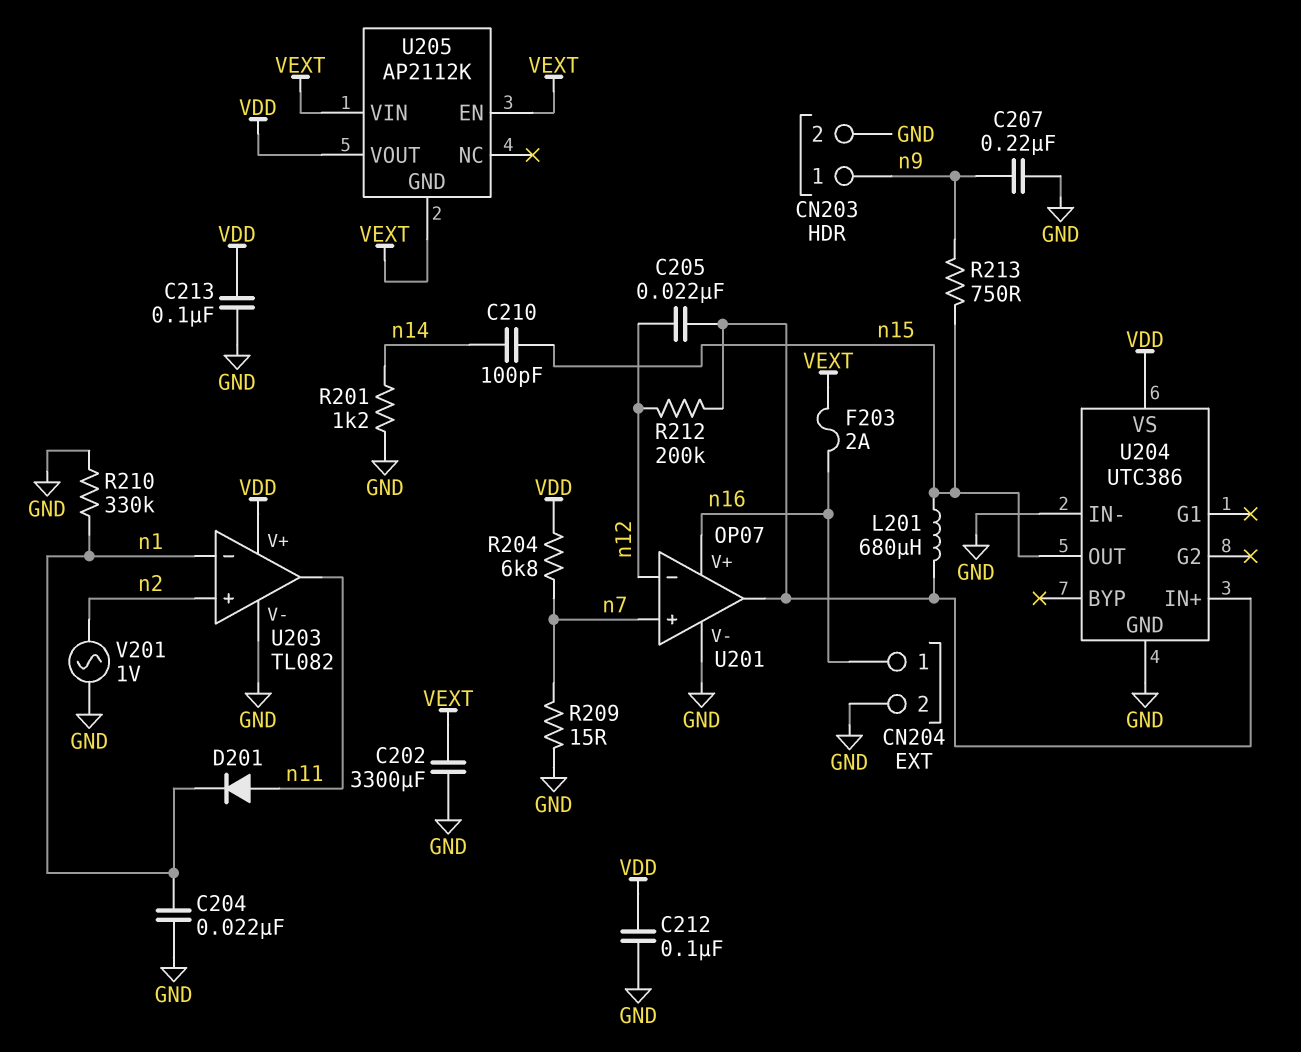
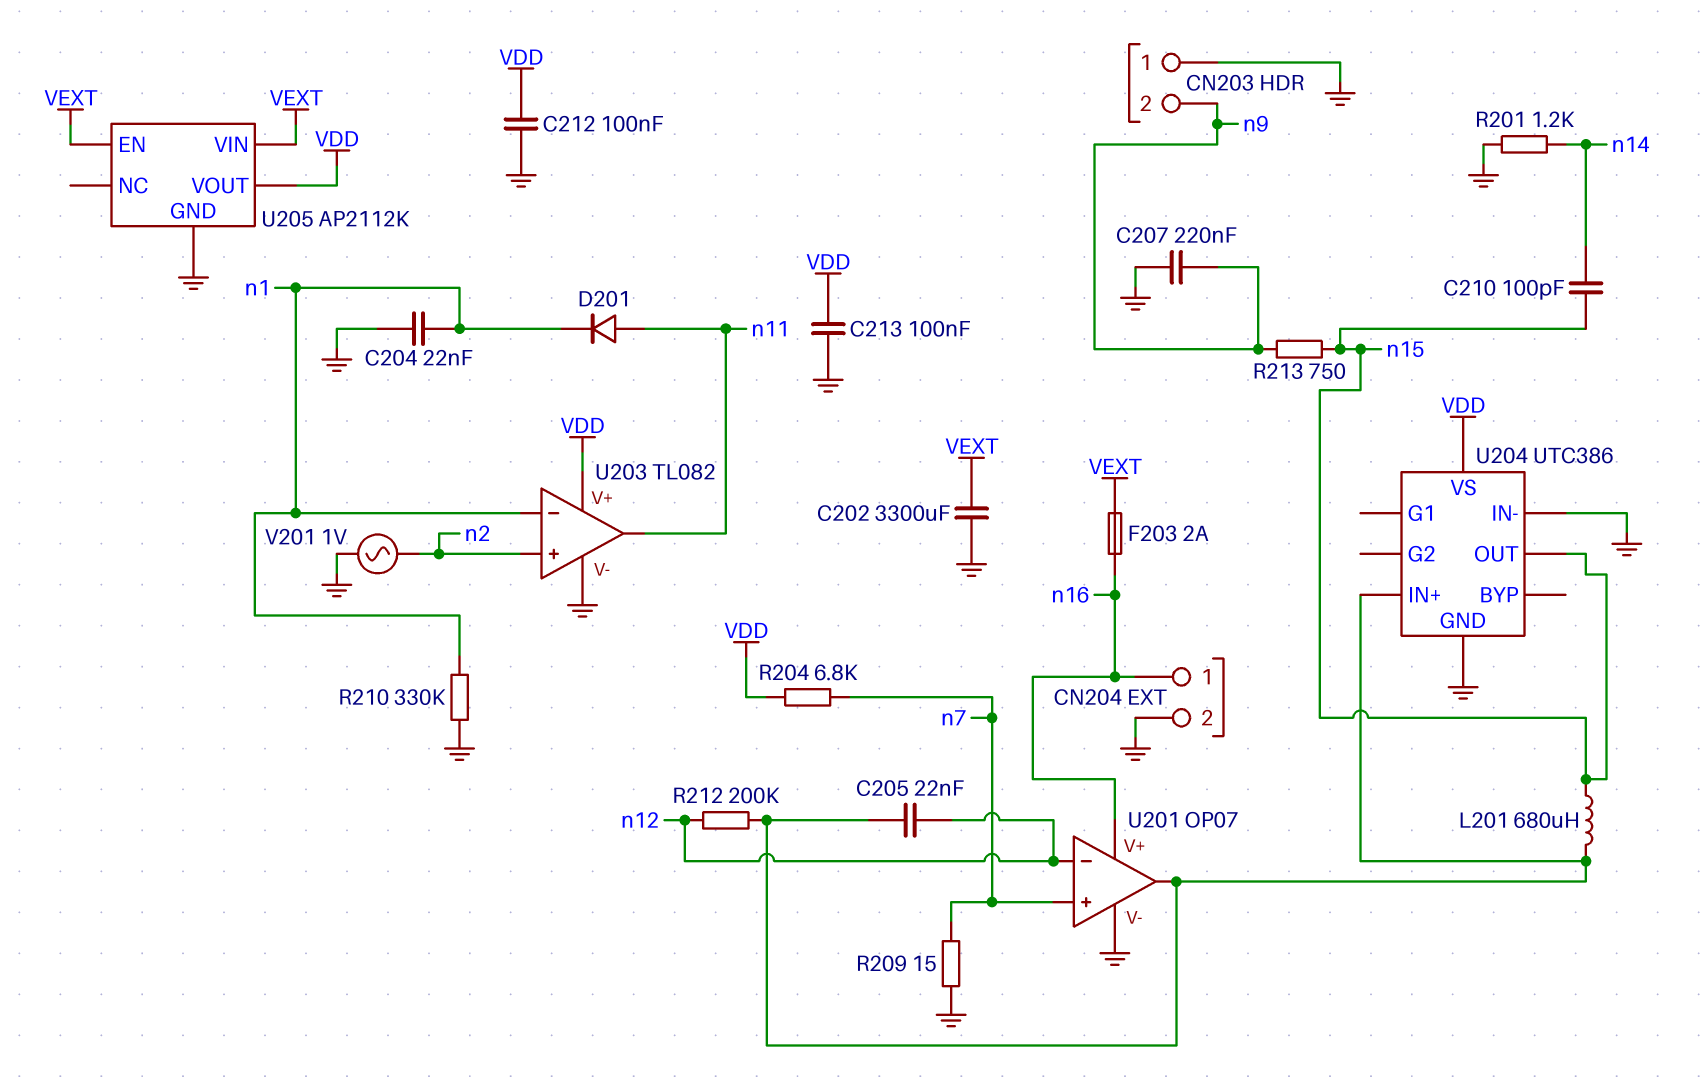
CN203 pin 1: n9 -> GND
CN203 pin 2: GND -> n9
U205 pin GND: VEXT -> GND

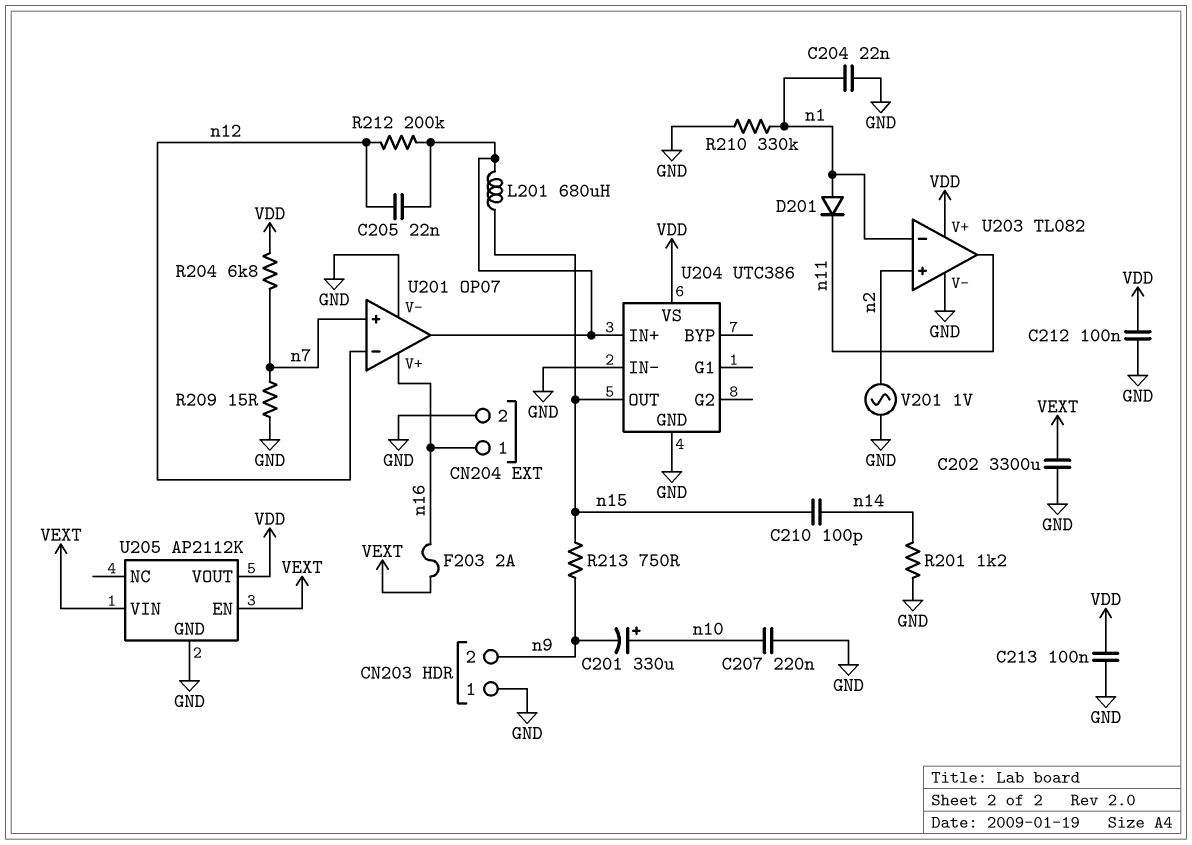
C201: none -> 330uF (plus n10, minus n9)
C207: 220nF (GND, n9) -> 220nF (GND, n10)
D201: diode (A n11, K n1) -> diode (A n1, K n11)

